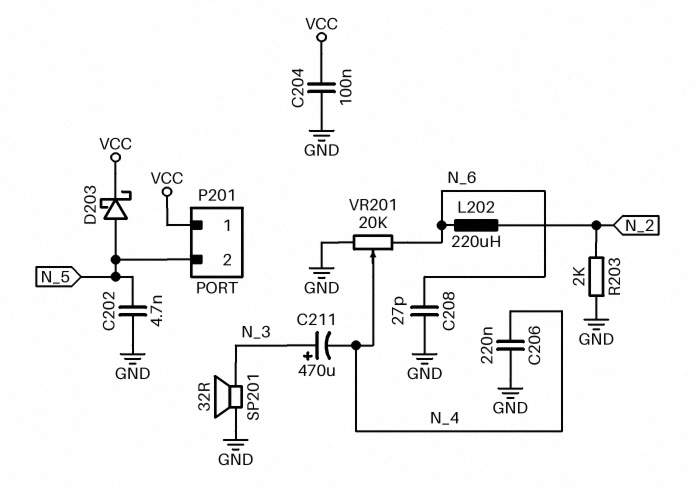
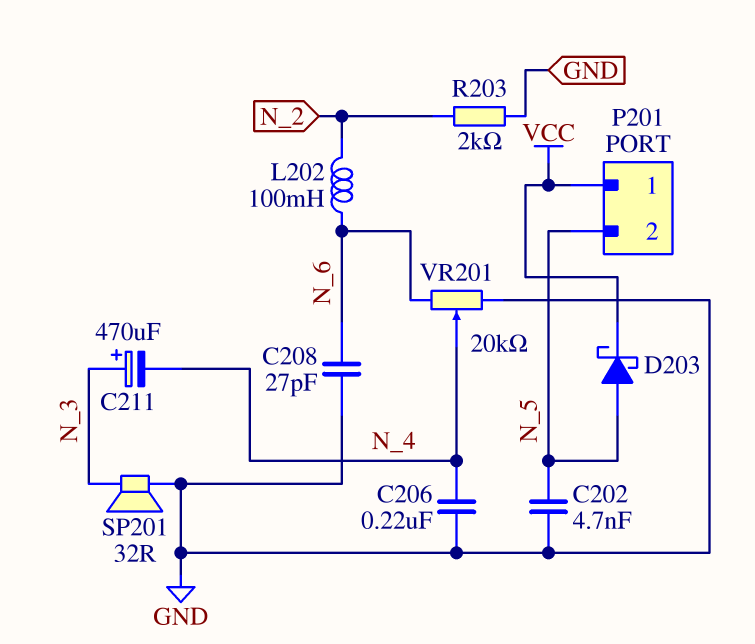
C204: 100nF (GND, VCC) -> none
L202: 220uH (N_2, N_6) -> 100mH (N_2, N_6)

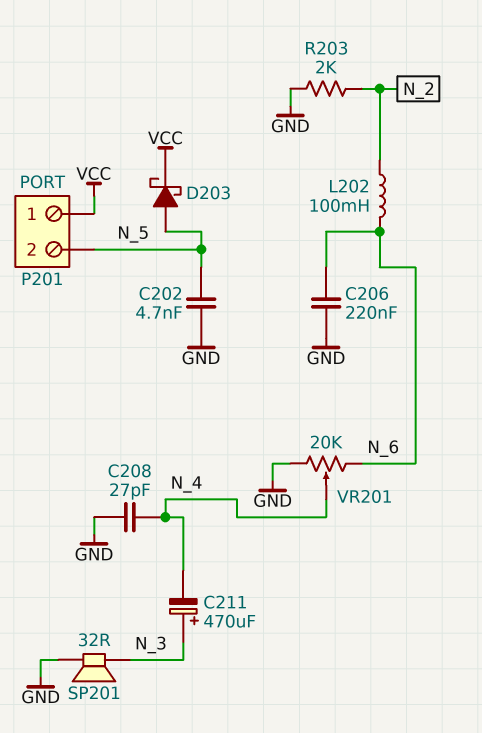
C206: 220nF (GND, N_4) -> 220nF (GND, N_6)
C208: 27pF (GND, N_6) -> 27pF (GND, N_4)

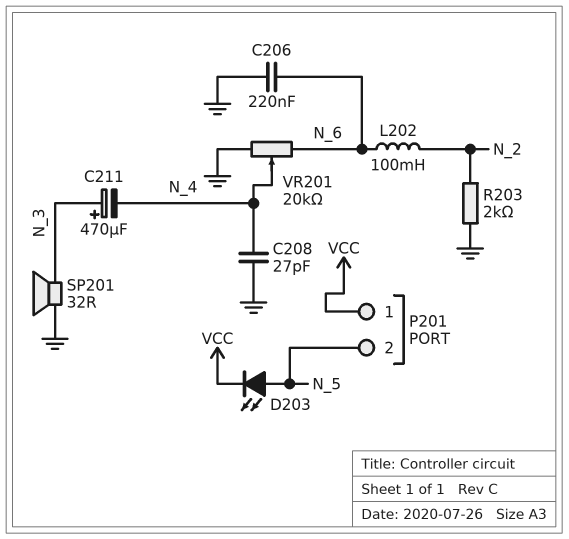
C202: 4.7nF (GND, N_5) -> none
D203: schottky (A N_5, K VCC) -> LED (A N_5, K VCC)

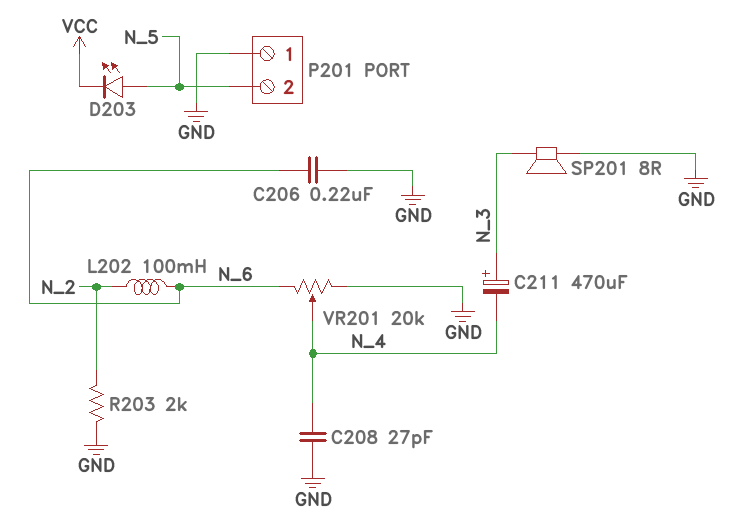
P201 pin 1: VCC -> GND
SP201: speaker 32R (GND, N_3) -> speaker 8R (GND, N_3)

